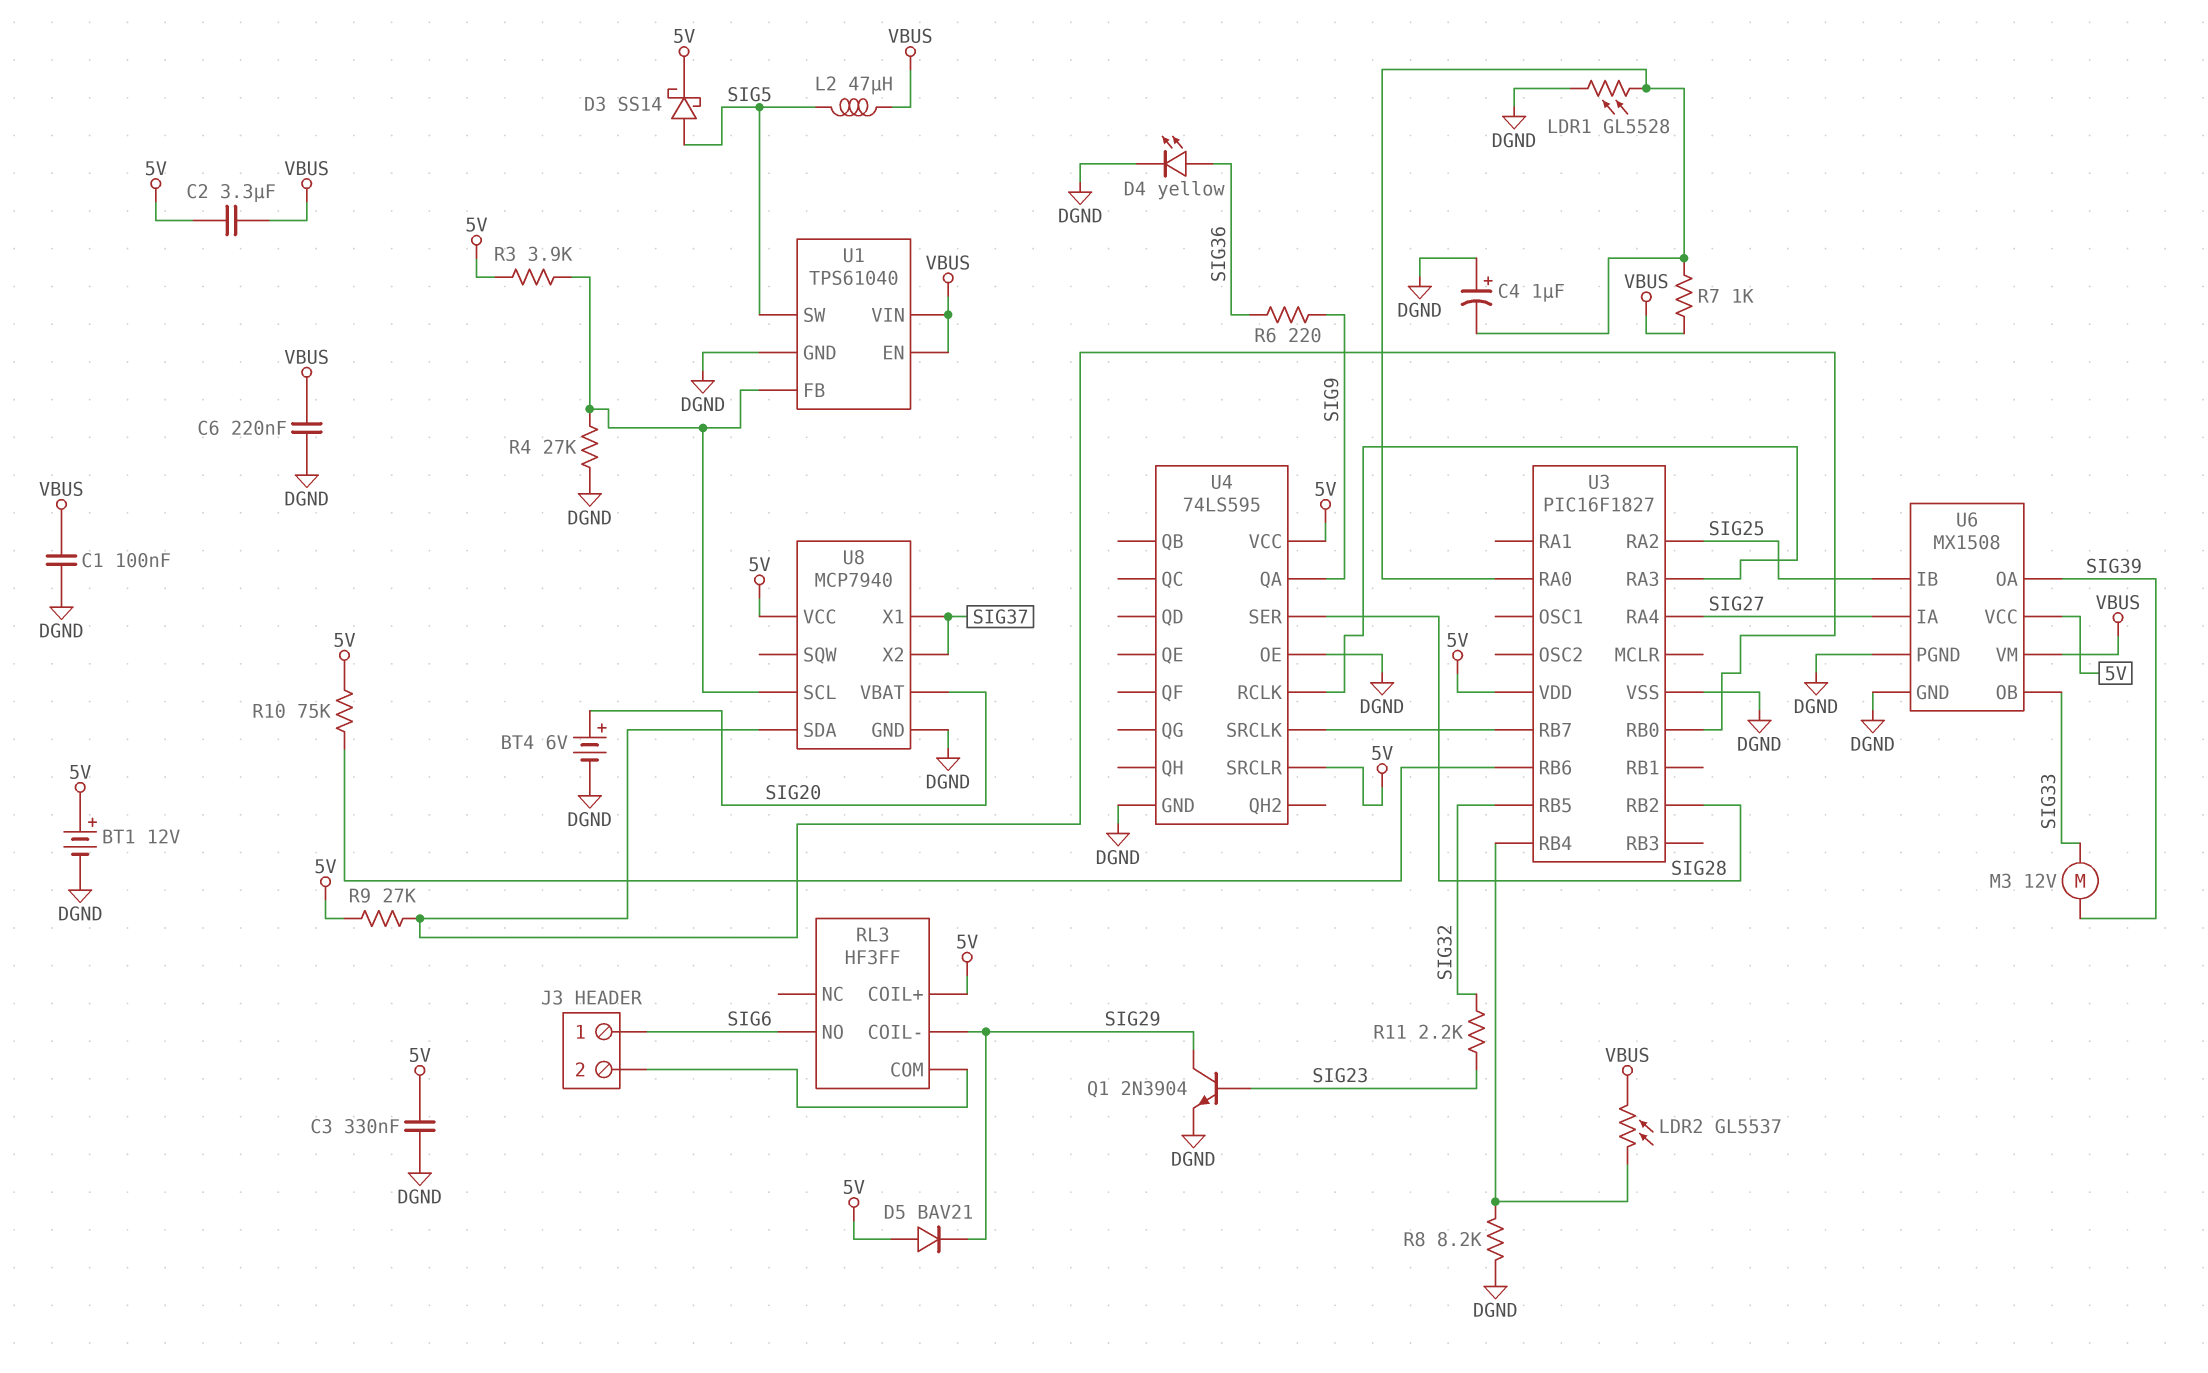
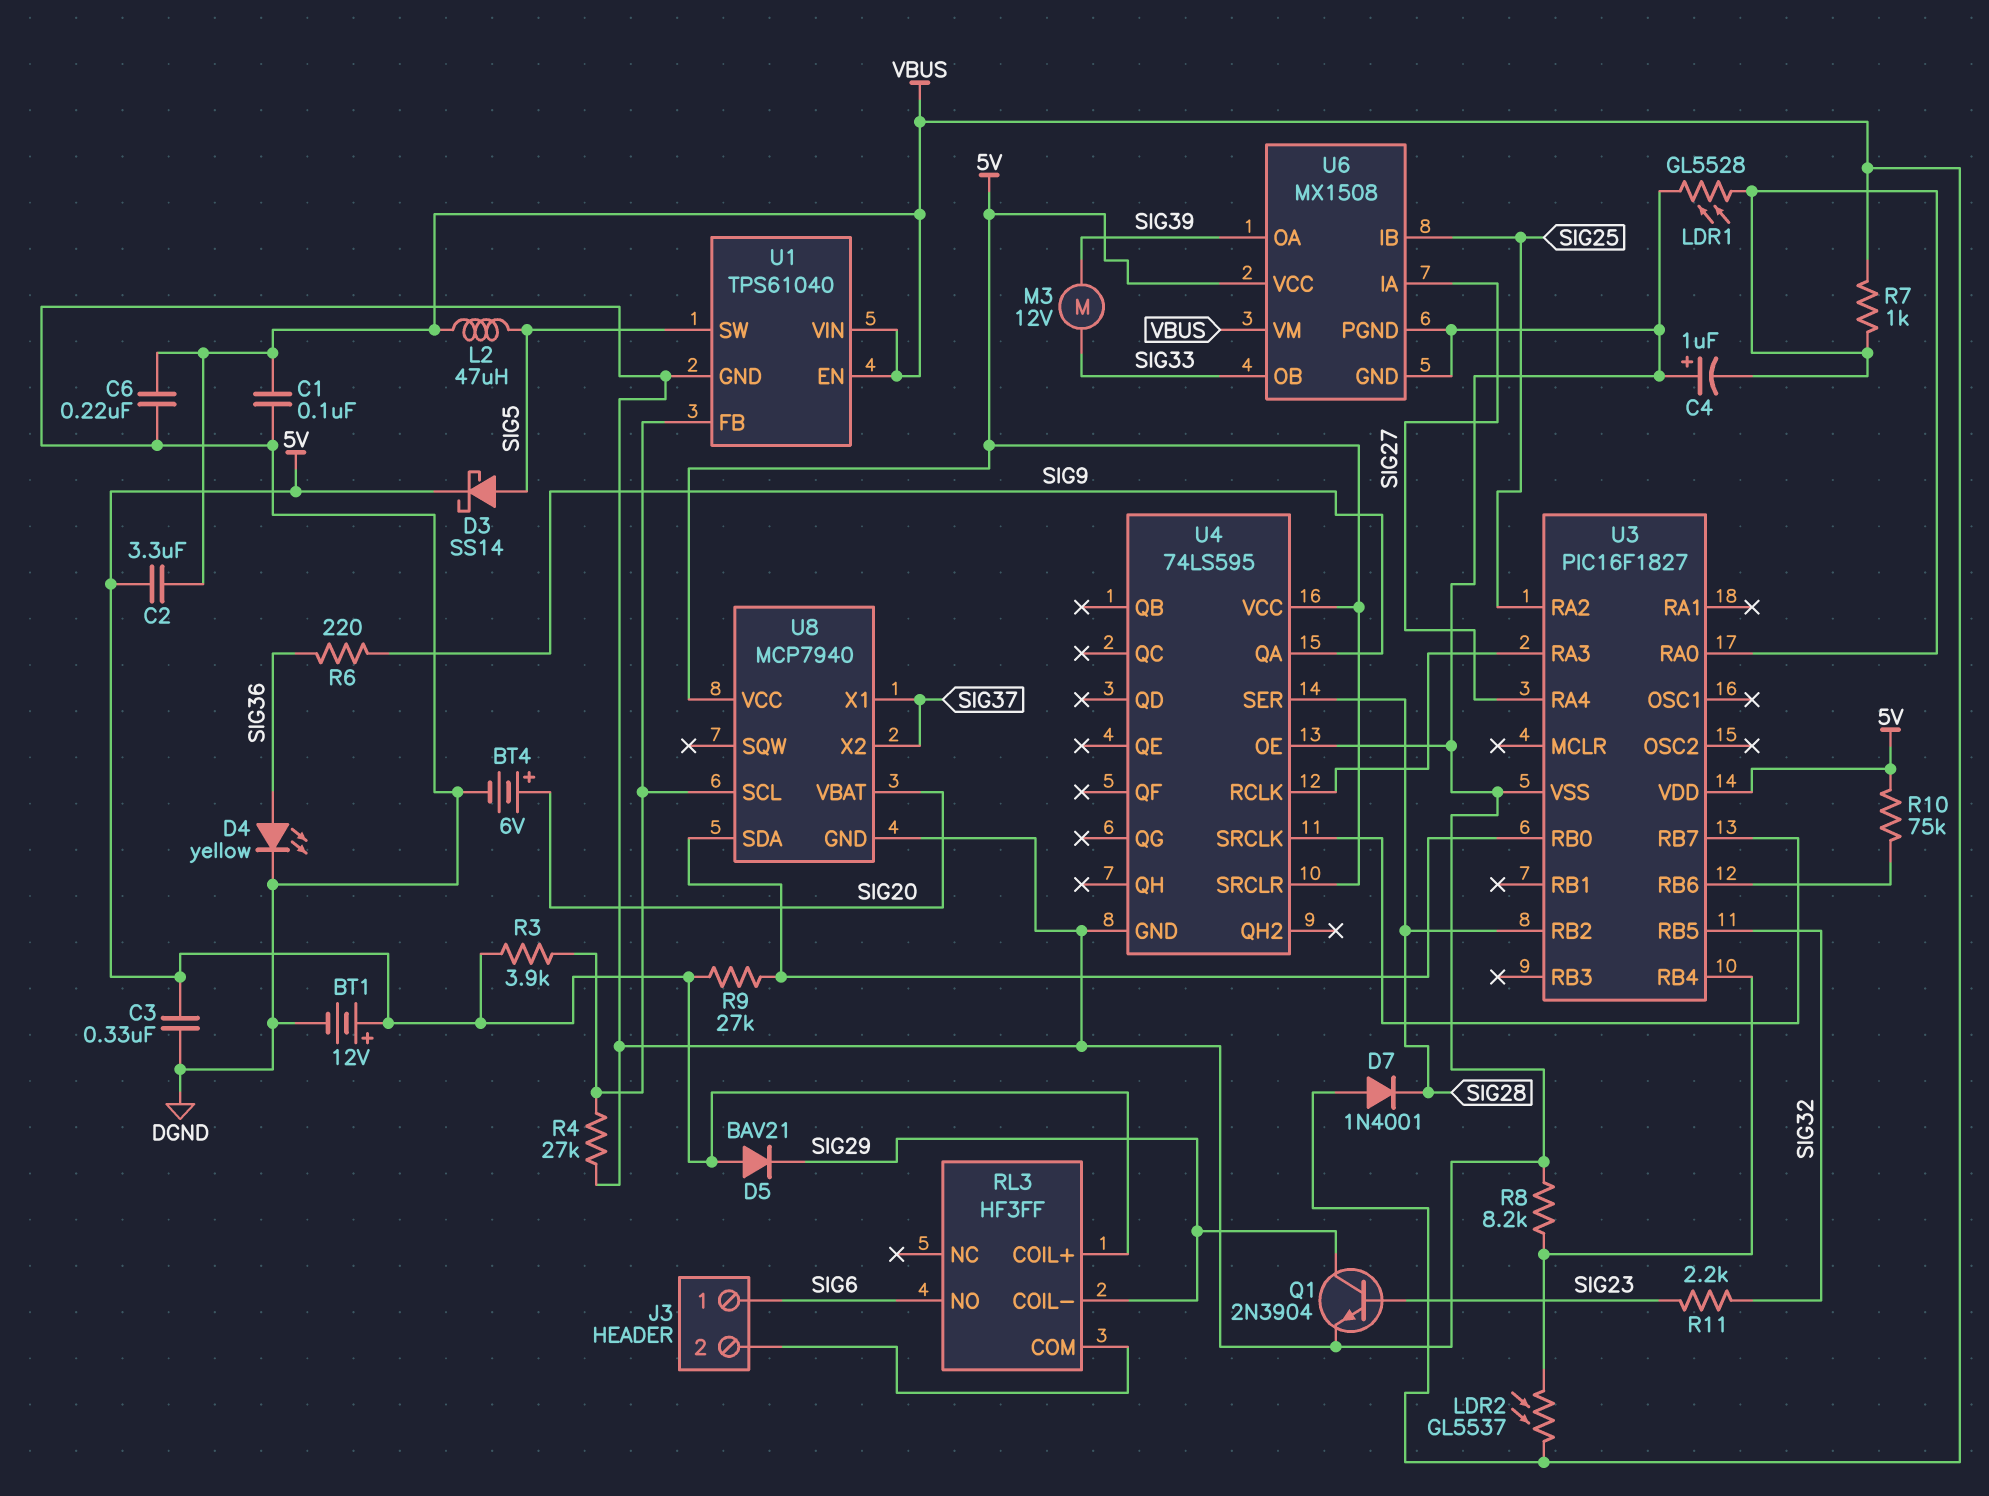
D7: none -> diode 1N4001 (A VBUS, K SIG28)

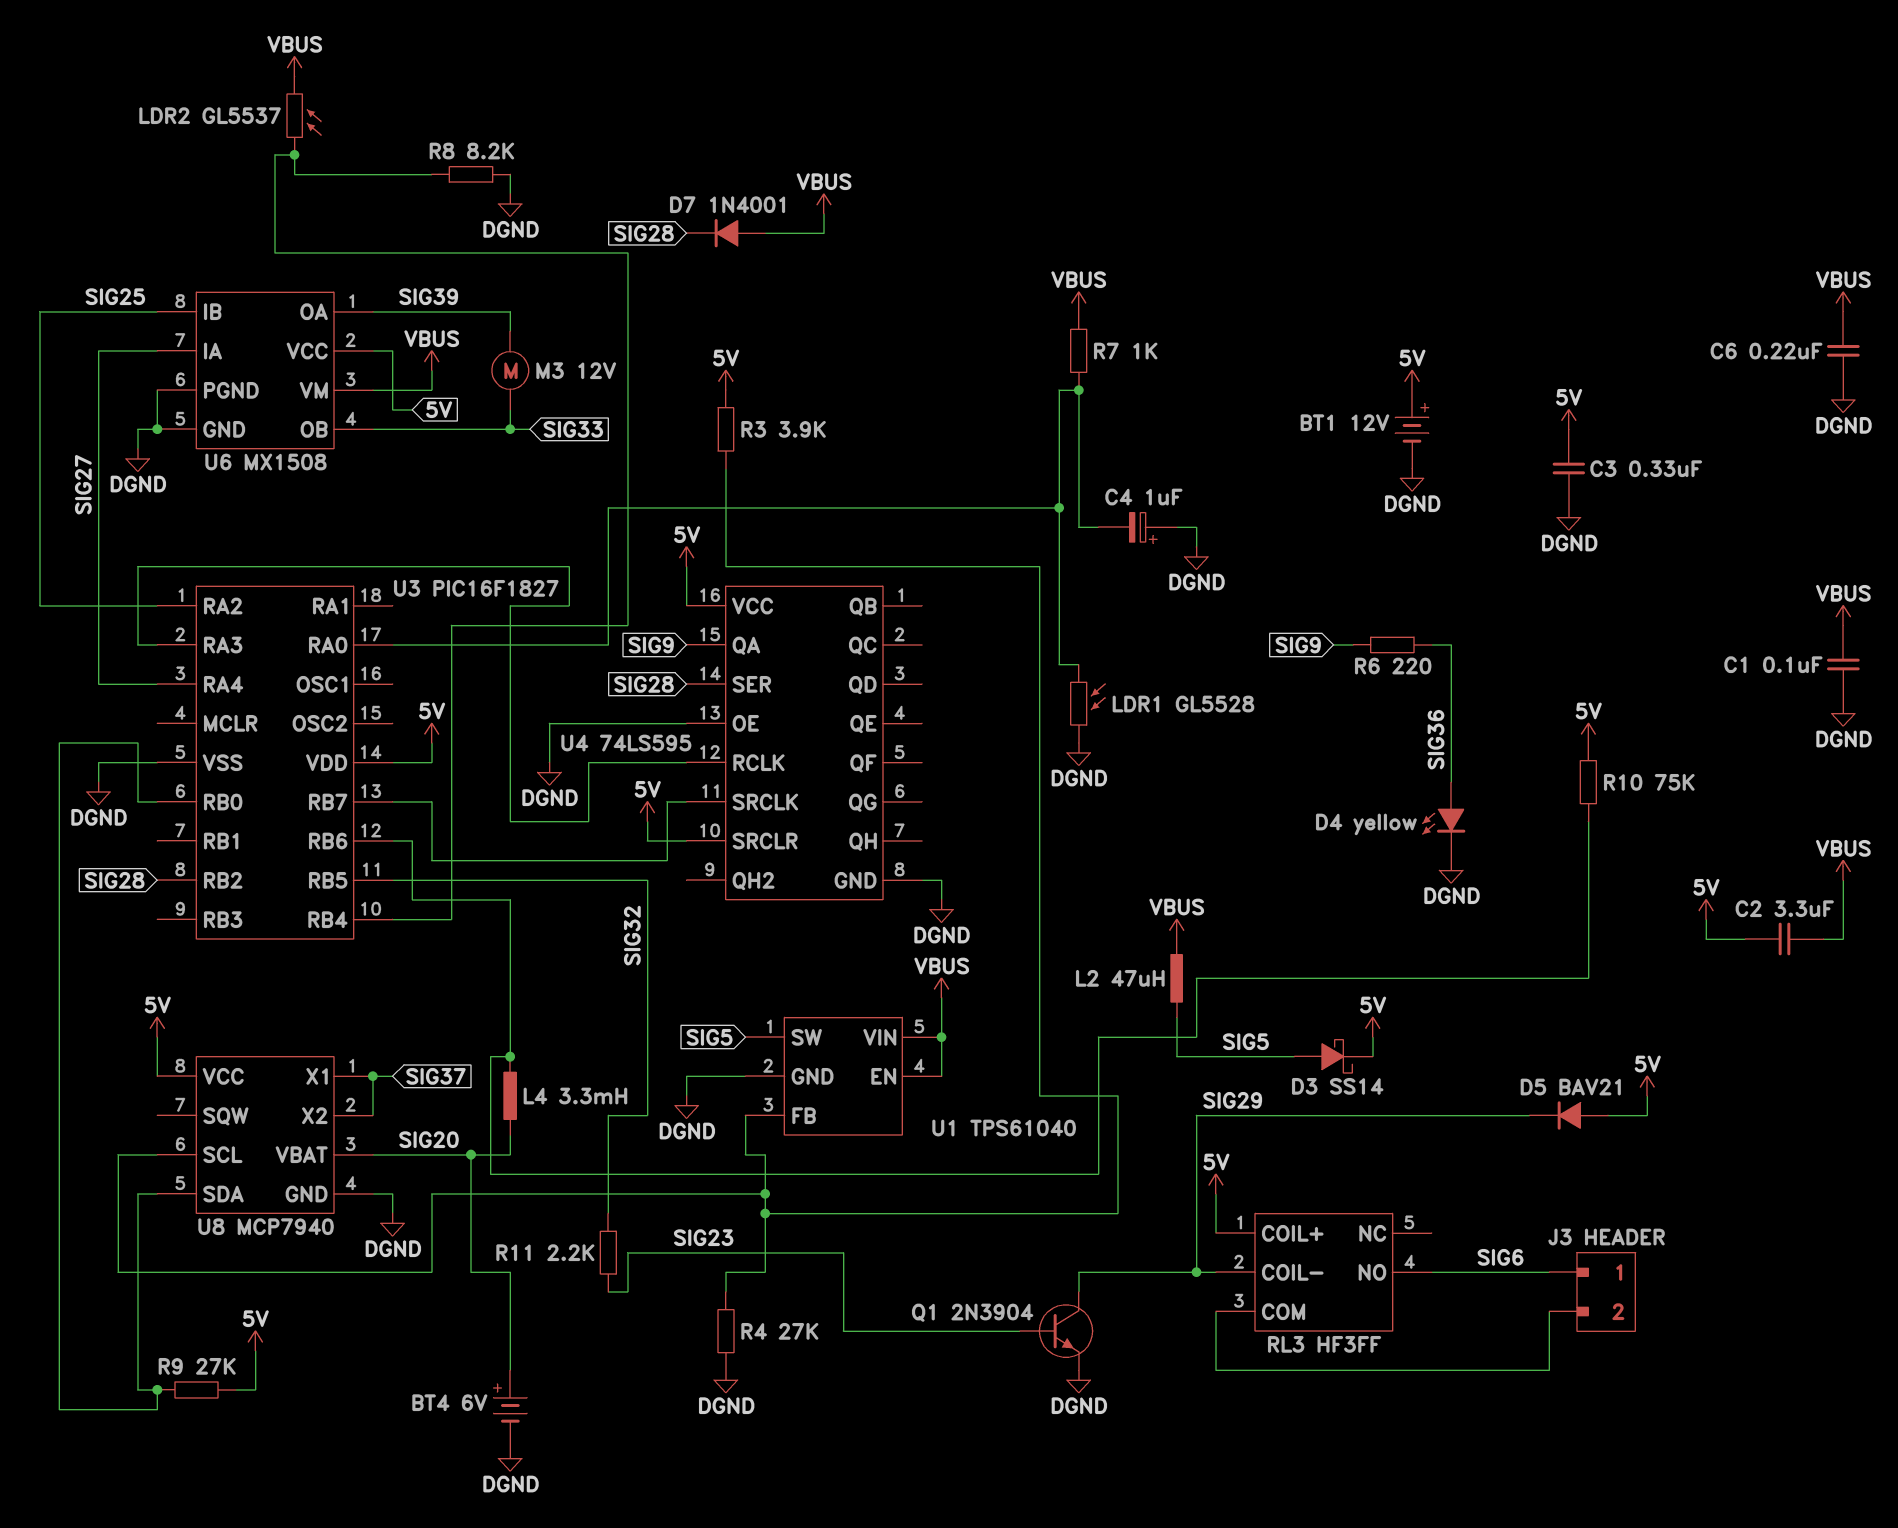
L4: none -> 3.3mH (SIG20, U3/RB6)

